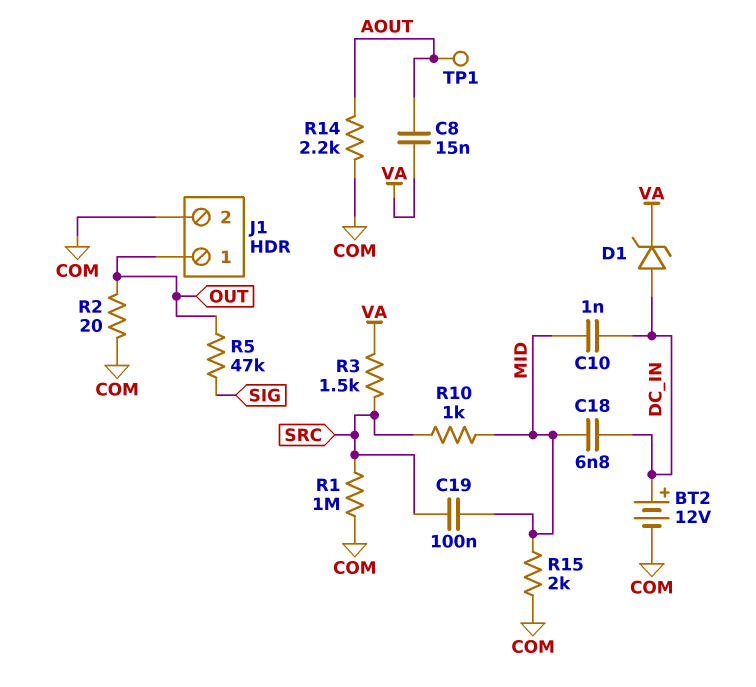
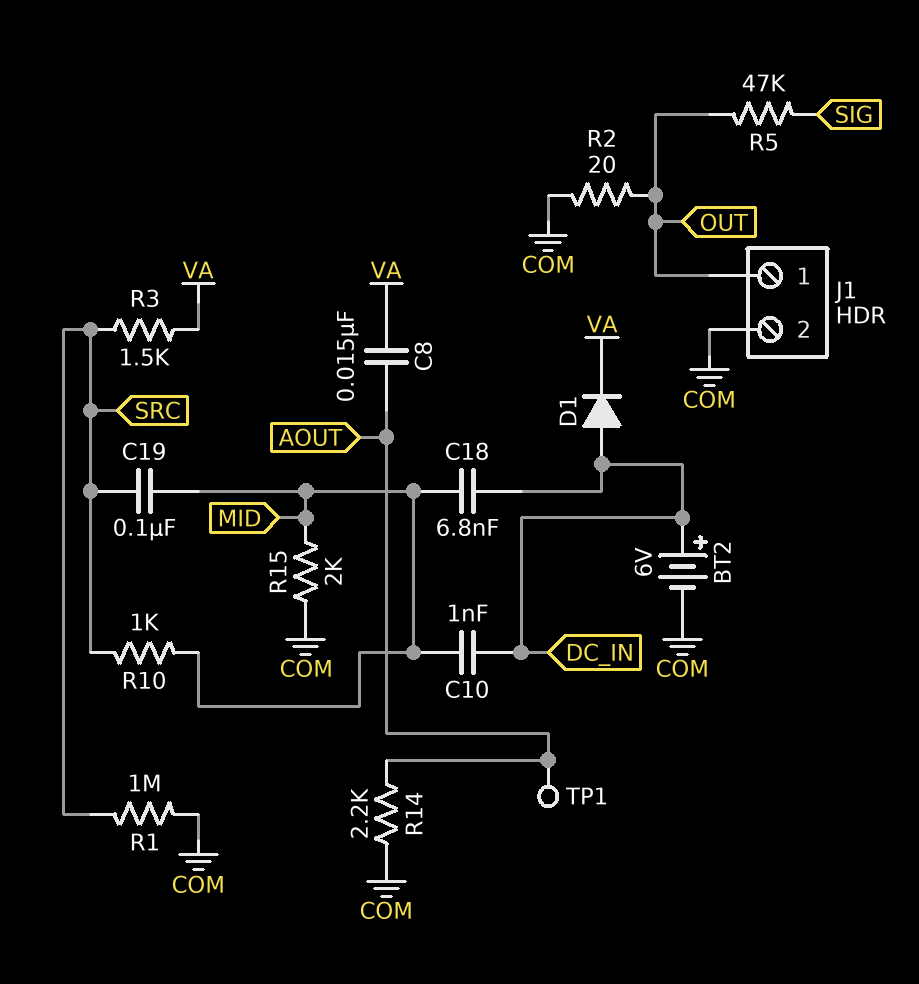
BT2: 12V (plus DC_IN, minus COM) -> 6V (plus DC_IN, minus COM)
D1: zener (A DC_IN, K VA) -> diode (A DC_IN, K VA)

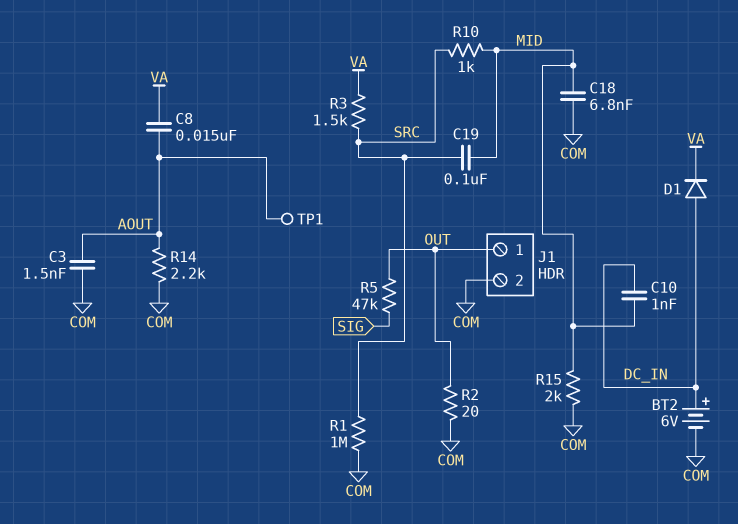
C3: none -> 1.5nF (AOUT, COM)
C18: 6.8nF (DC_IN, MID) -> 6.8nF (COM, MID)

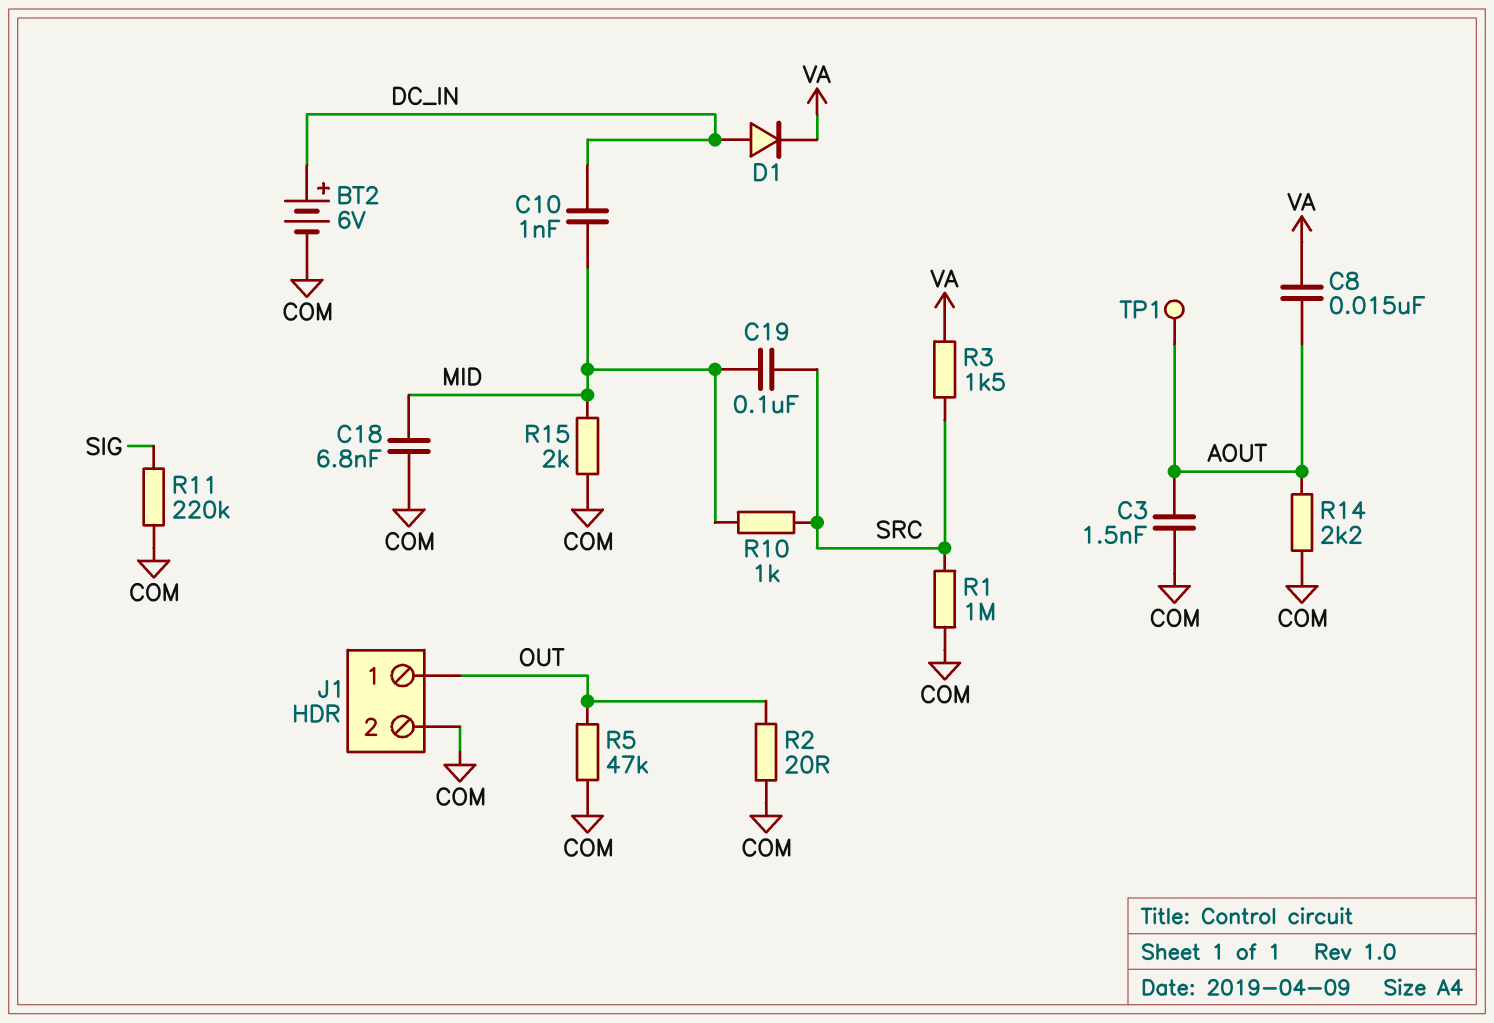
R5: 47k (OUT, SIG) -> 47k (COM, OUT)
R11: none -> 220k (COM, SIG)

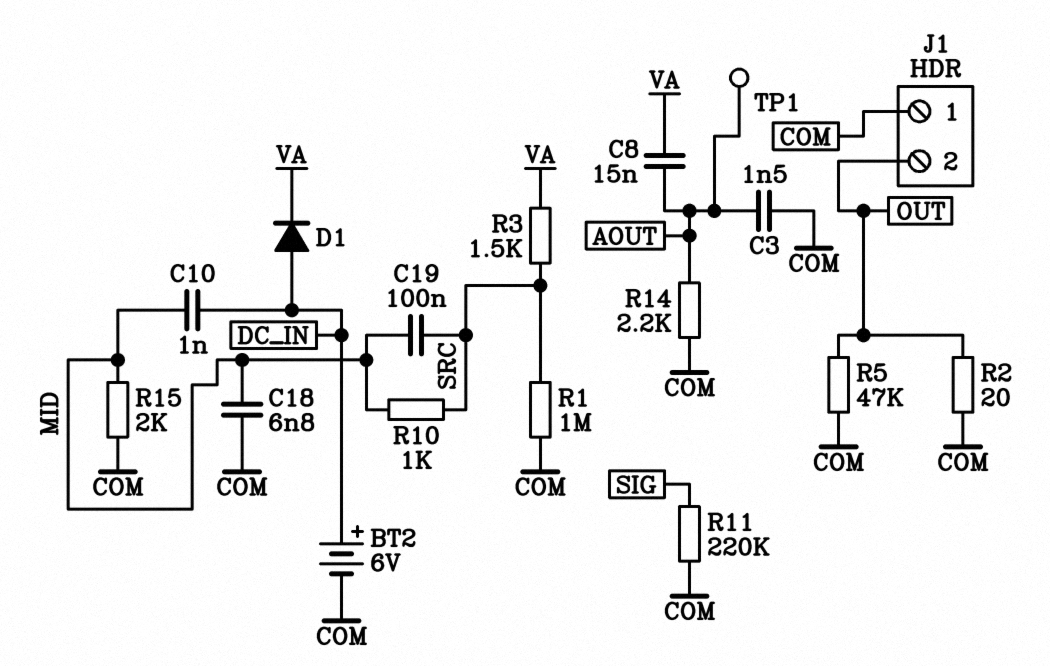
J1 pin 1: OUT -> COM
J1 pin 2: COM -> OUT

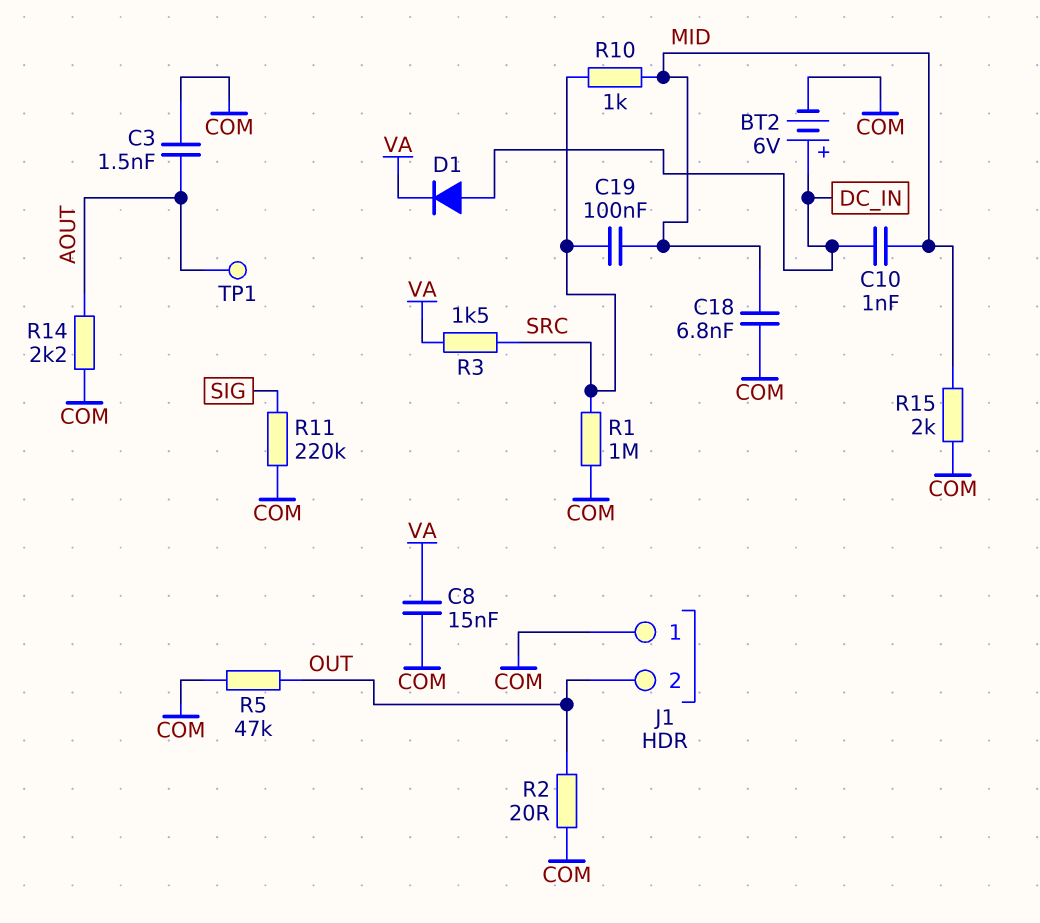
C8: 15nF (AOUT, VA) -> 15nF (COM, VA)

